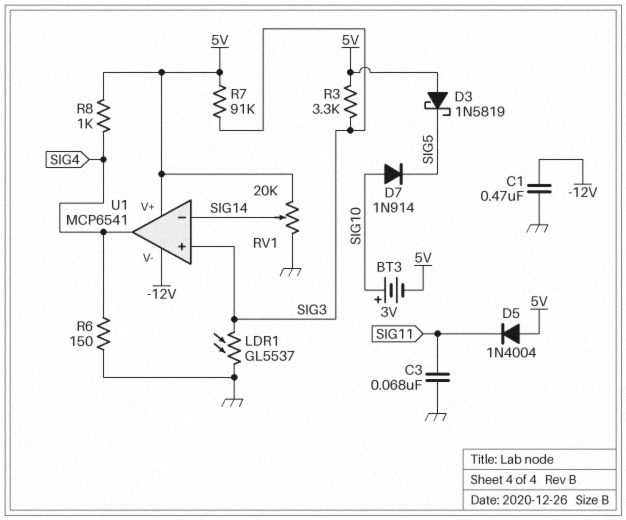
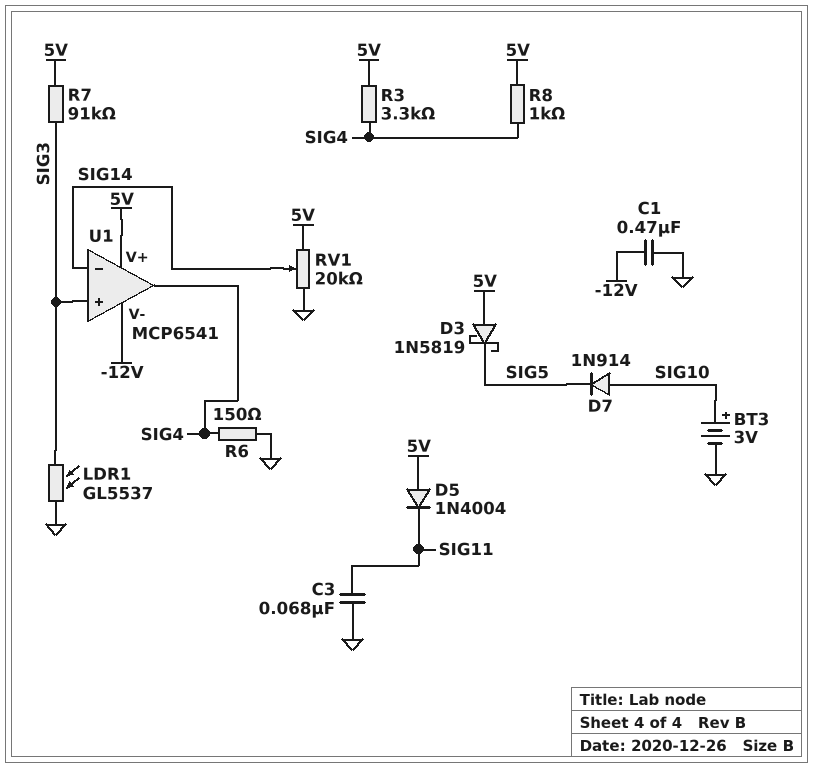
BT3: 3V (plus SIG10, minus 5V) -> 3V (plus SIG10, minus GND)
R3: 3.3k (5V, SIG3) -> 3.3k (5V, SIG4)

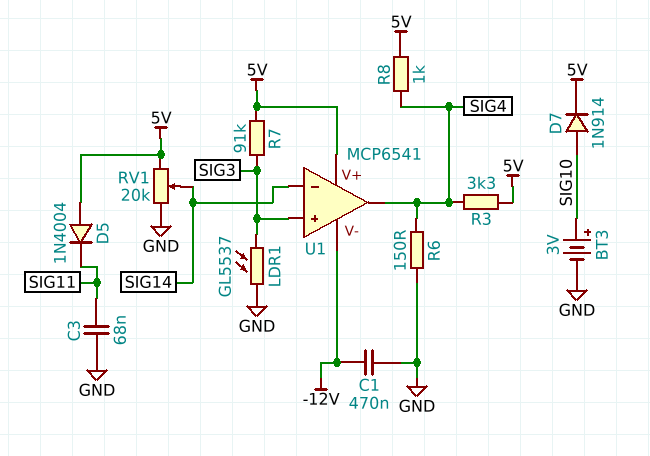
D3: schottky 1N5819 (A 5V, K SIG5) -> none
D7: diode 1N914 (A SIG10, K SIG5) -> diode 1N914 (A SIG10, K 5V)

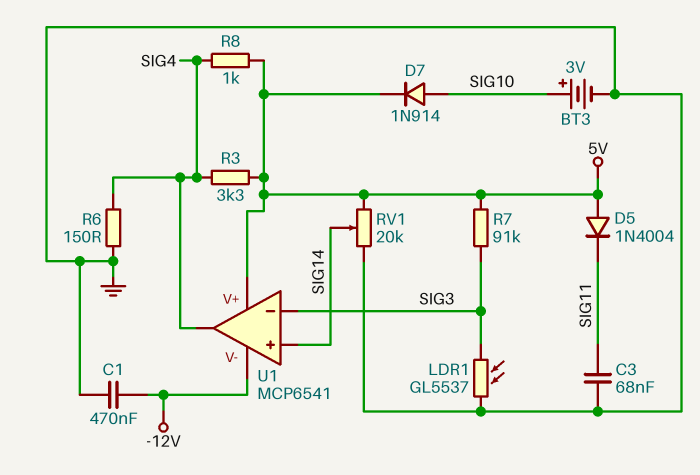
U1 pin in+: SIG3 -> SIG14
U1 pin in-: SIG14 -> SIG3

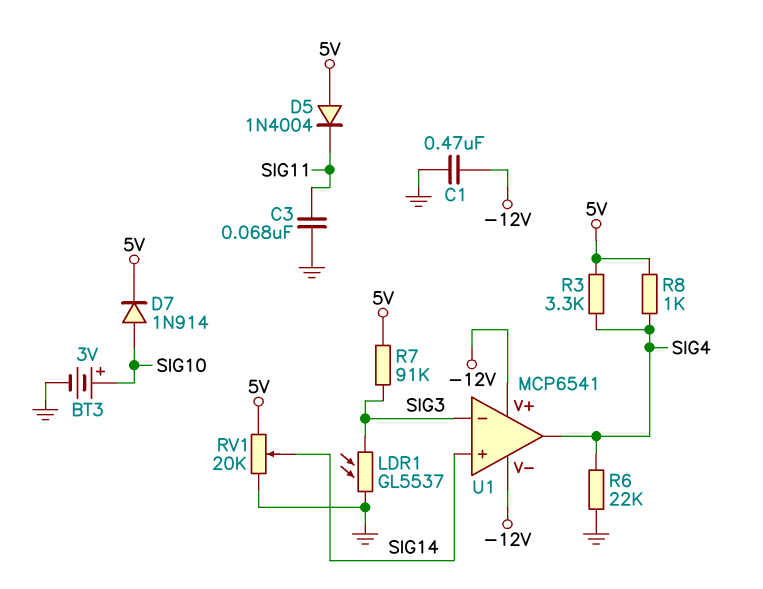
R6: 150 (GND, SIG4) -> 22k (GND, SIG4)
U1 pin V+: 5V -> -12V

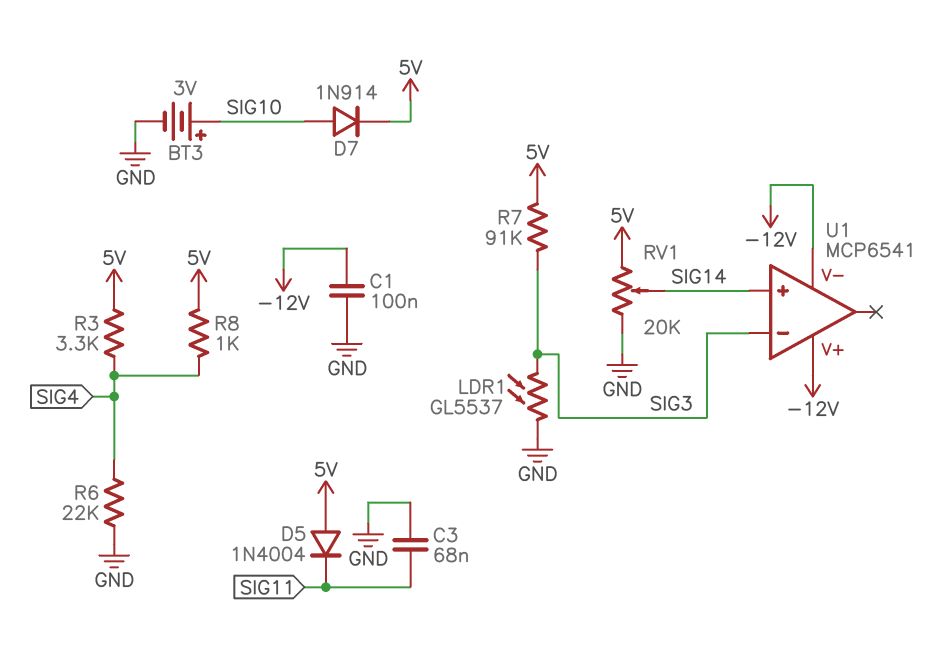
C1: 470nF (-12V, GND) -> 100nF (-12V, GND)
U1 pin out: SIG4 -> none

